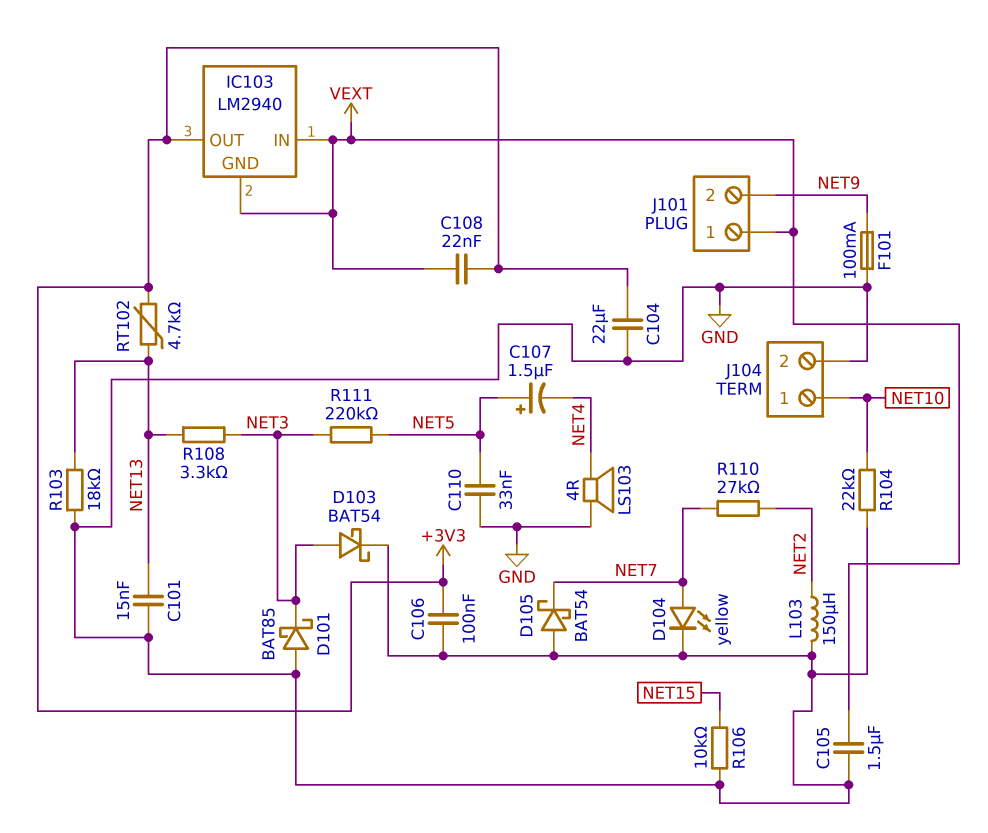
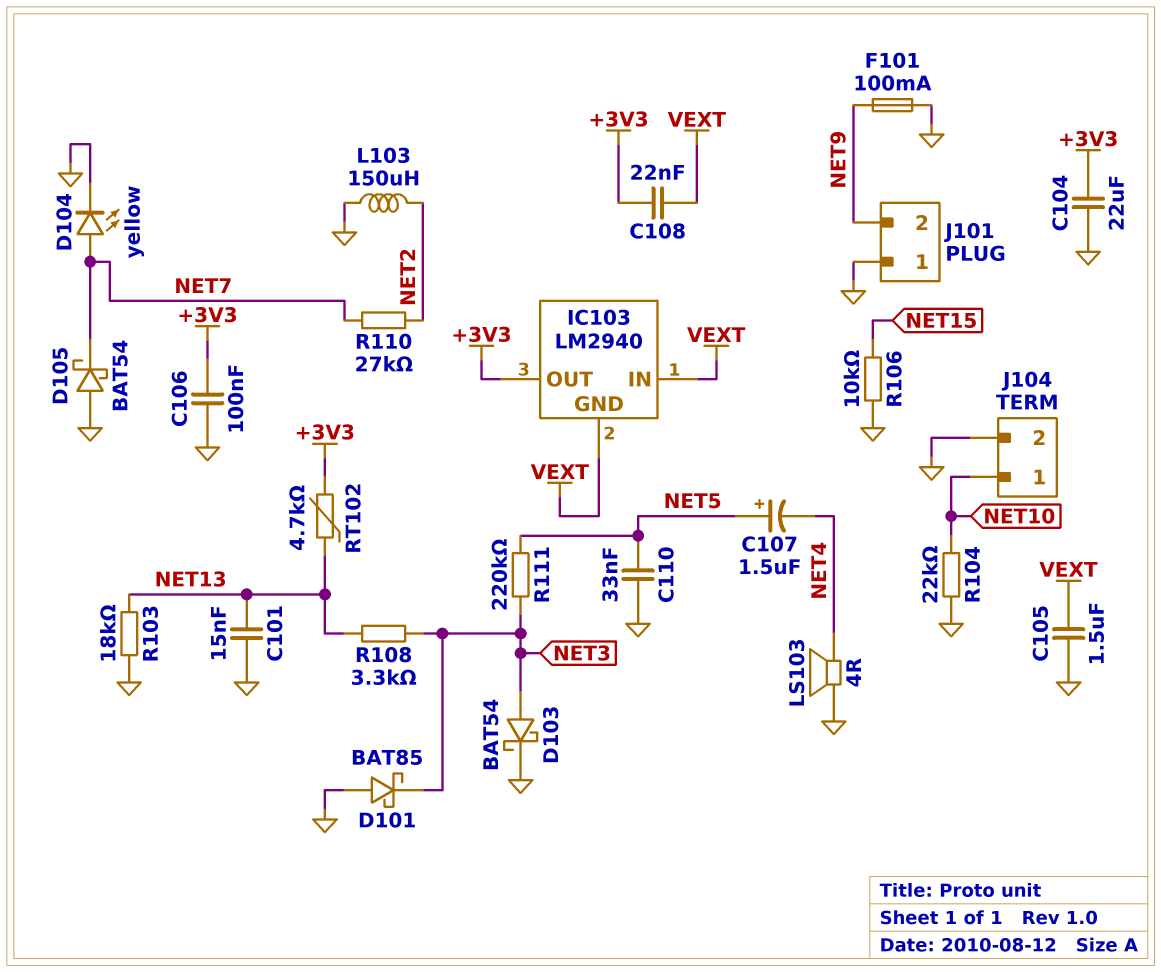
J101 pin 1: VEXT -> GND

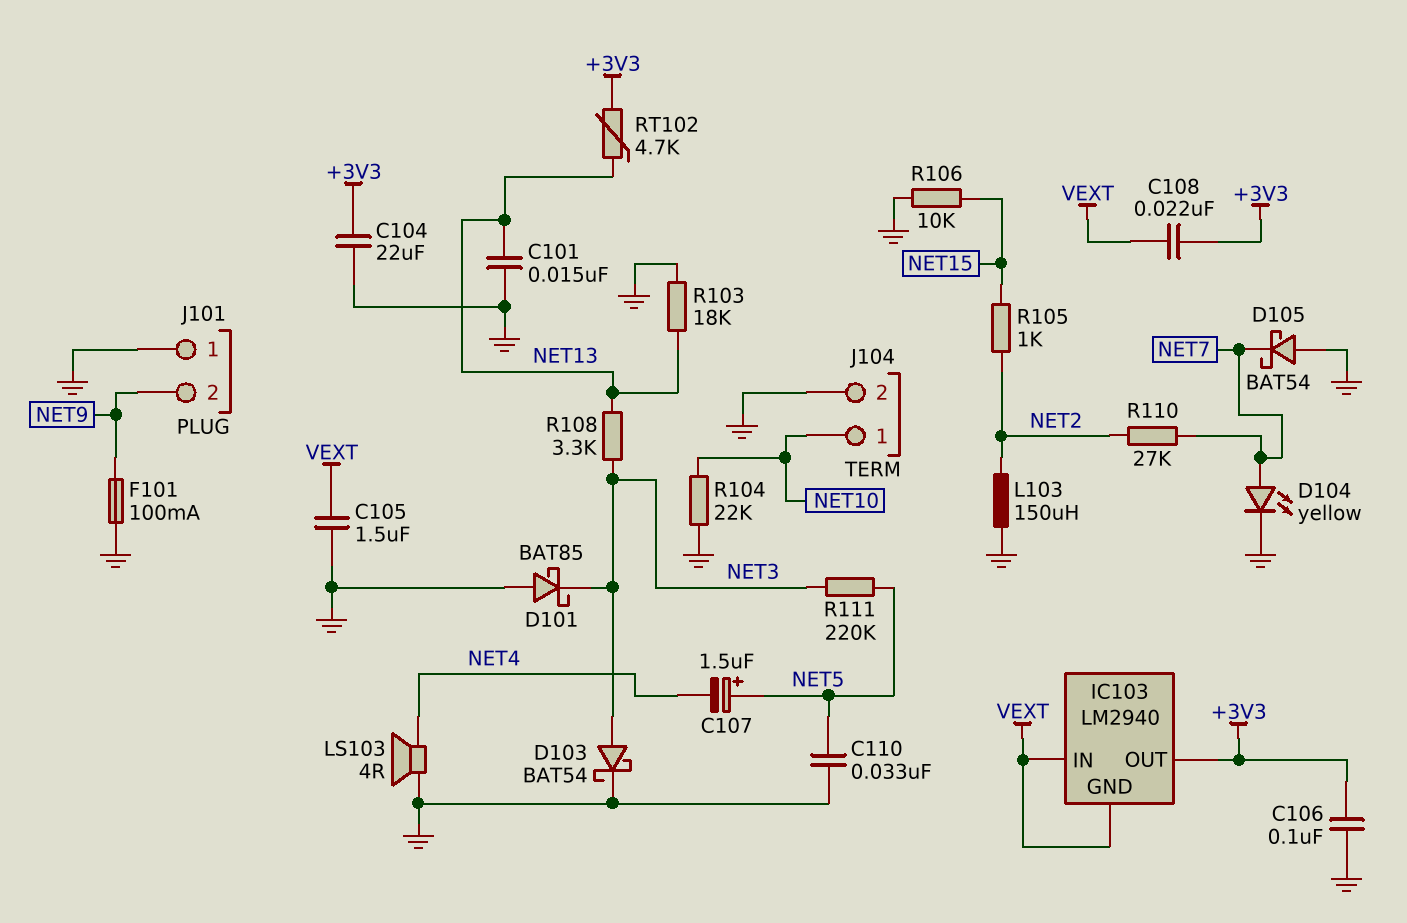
R105: none -> 1k (NET2, NET15)

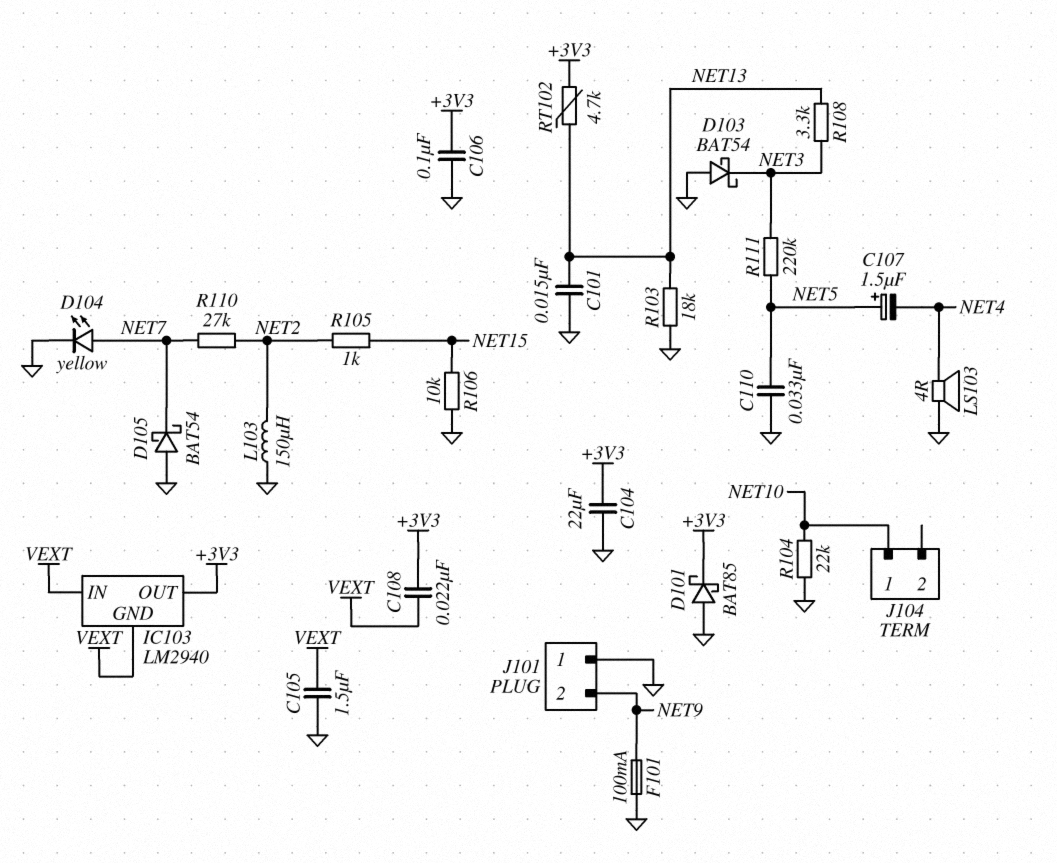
D101: schottky BAT85 (A GND, K NET3) -> schottky BAT85 (A GND, K +3V3)
D103: schottky BAT54 (A NET3, K GND) -> schottky BAT54 (A GND, K NET3)
J104 pin 2: GND -> none

